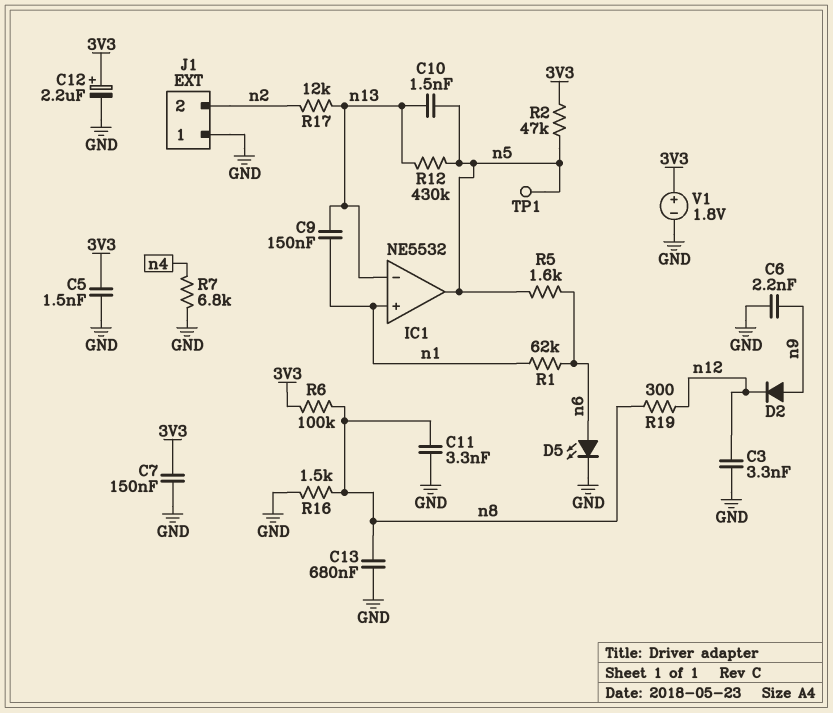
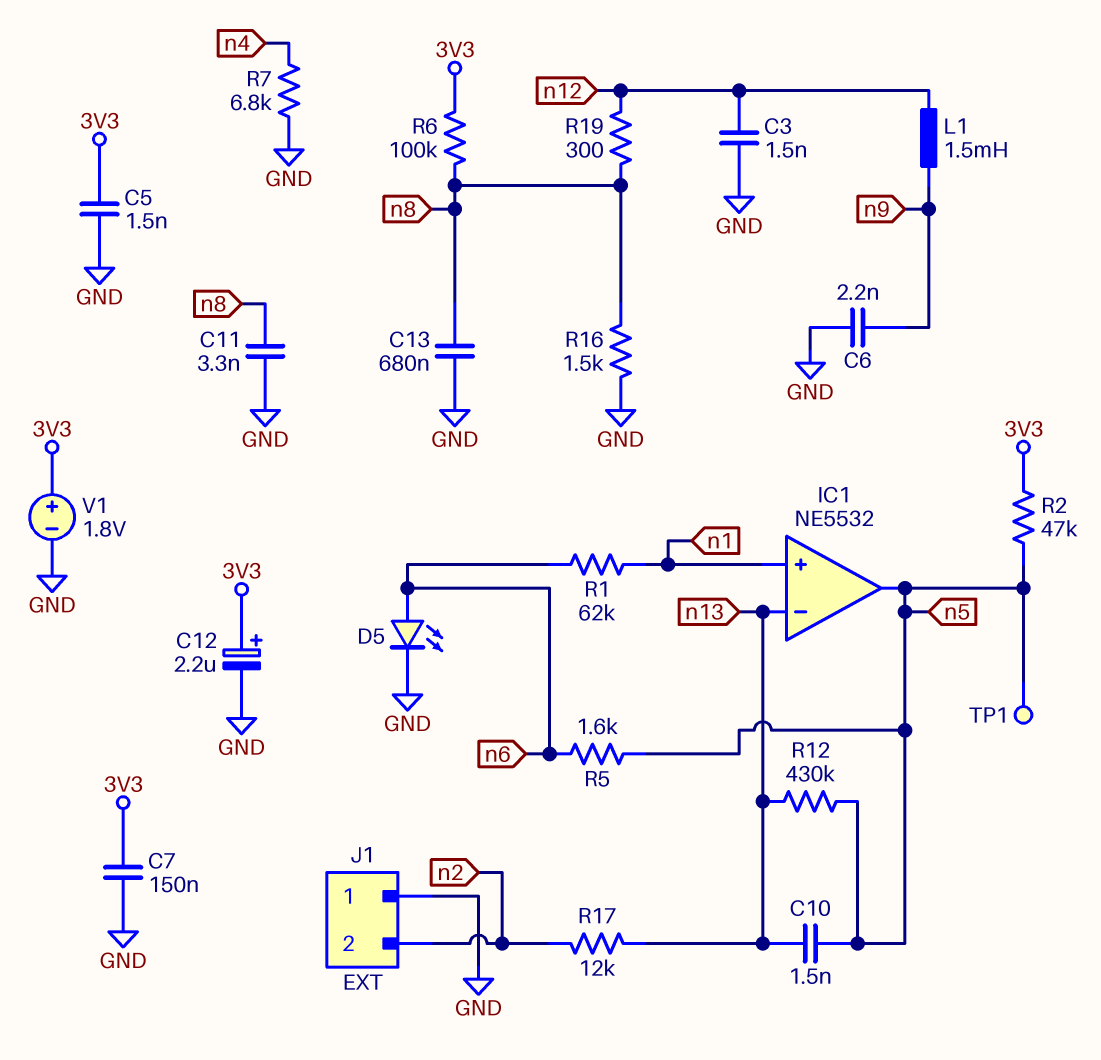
C3: 3.3nF (GND, n12) -> 1.5nF (GND, n12)
C9: 150nF (n1, n13) -> none
D2: diode (A n9, K n12) -> none
L1: none -> 1.5mH (n9, n12)

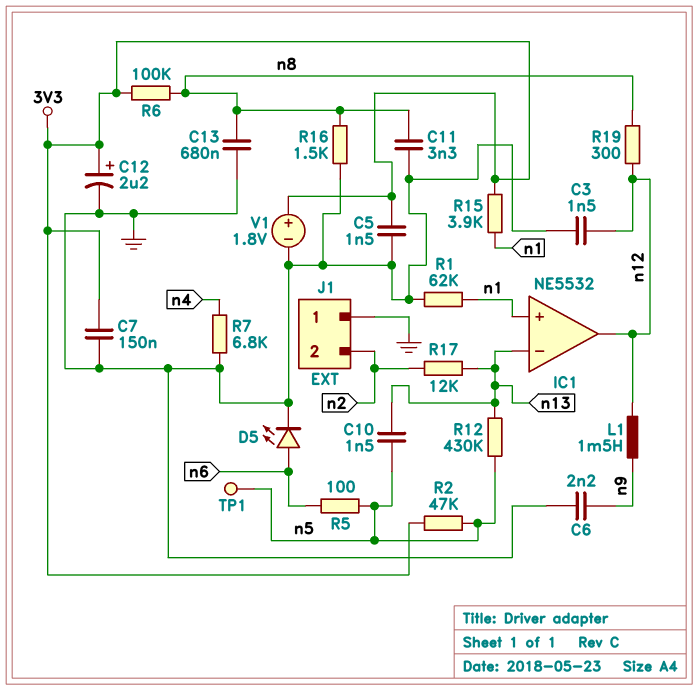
IC1 pin out: n5 -> n12
R1: 62k (n1, n6) -> 62k (GND, n1)
R5: 1.6k (n5, n6) -> 100 (n5, n6)
R15: none -> 3.9k (3V3, n1)

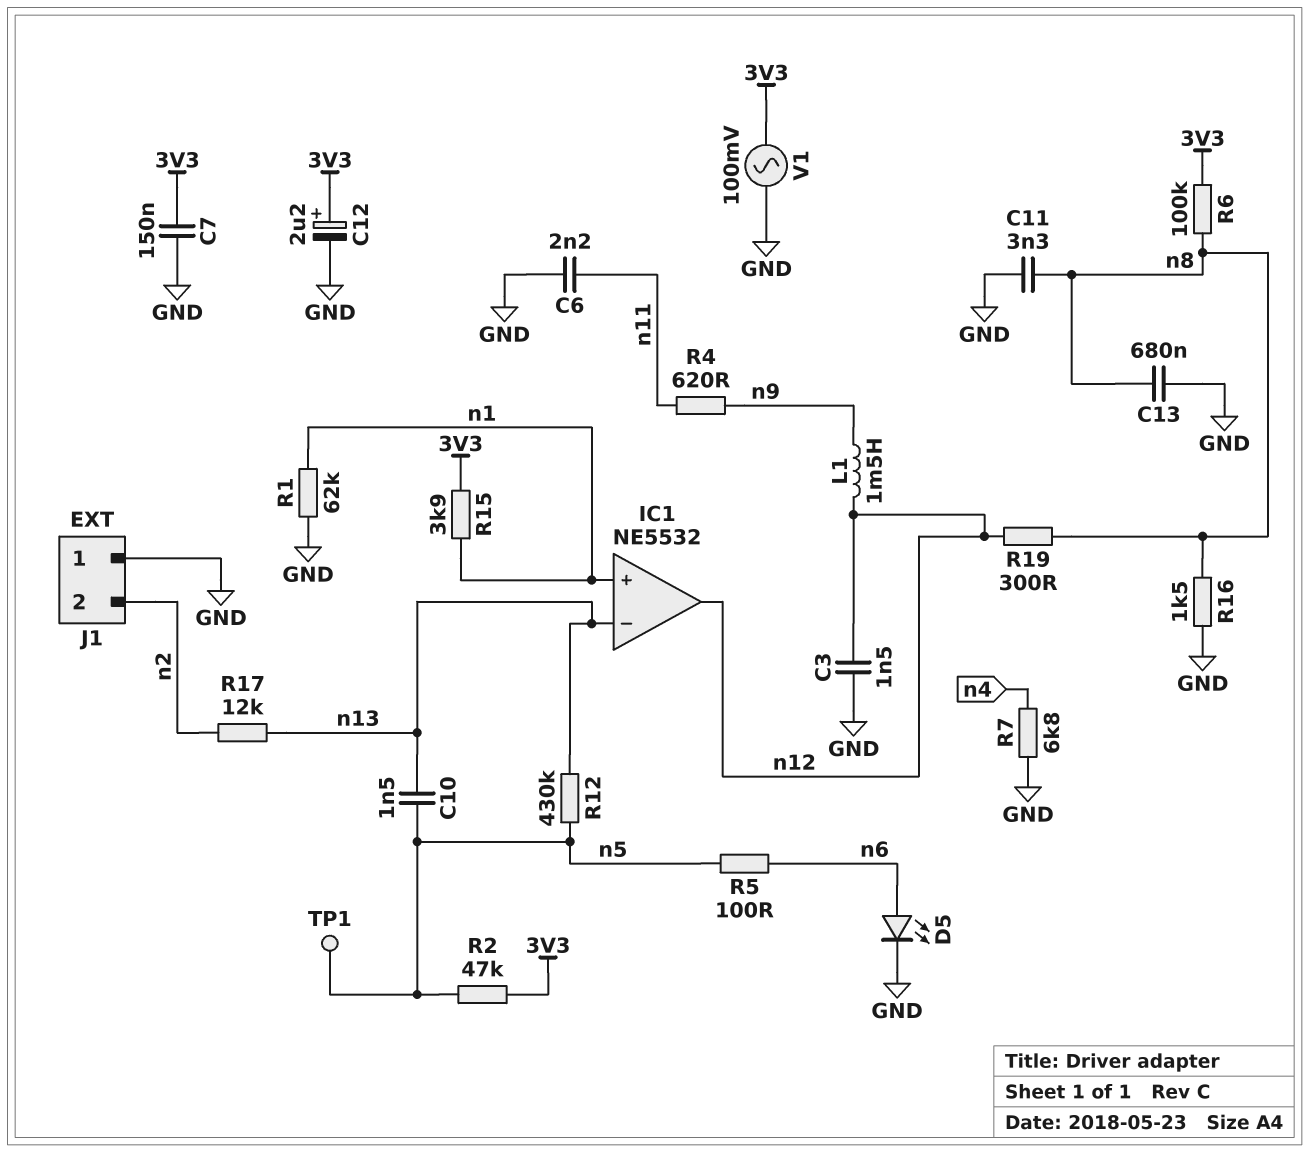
C5: 1.5nF (3V3, GND) -> none
C6: 2.2nF (GND, n9) -> 2.2nF (GND, n11)
R4: none -> 620 (n9, n11)
V1: 1.8V (plus 3V3, minus GND) -> AC 100mV (3V3, GND)

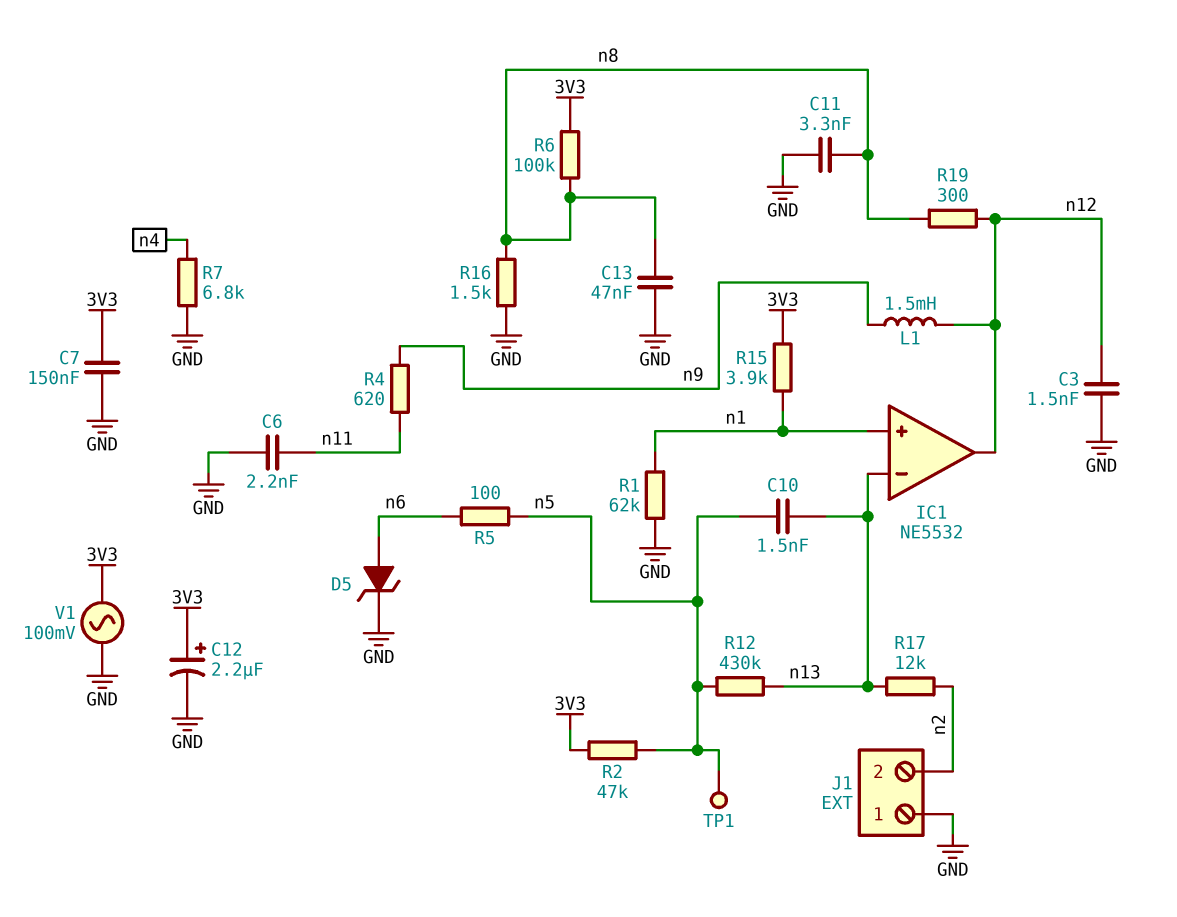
C13: 680nF (GND, n8) -> 47nF (GND, n8)
D5: LED (A n6, K GND) -> zener (A n6, K GND)

